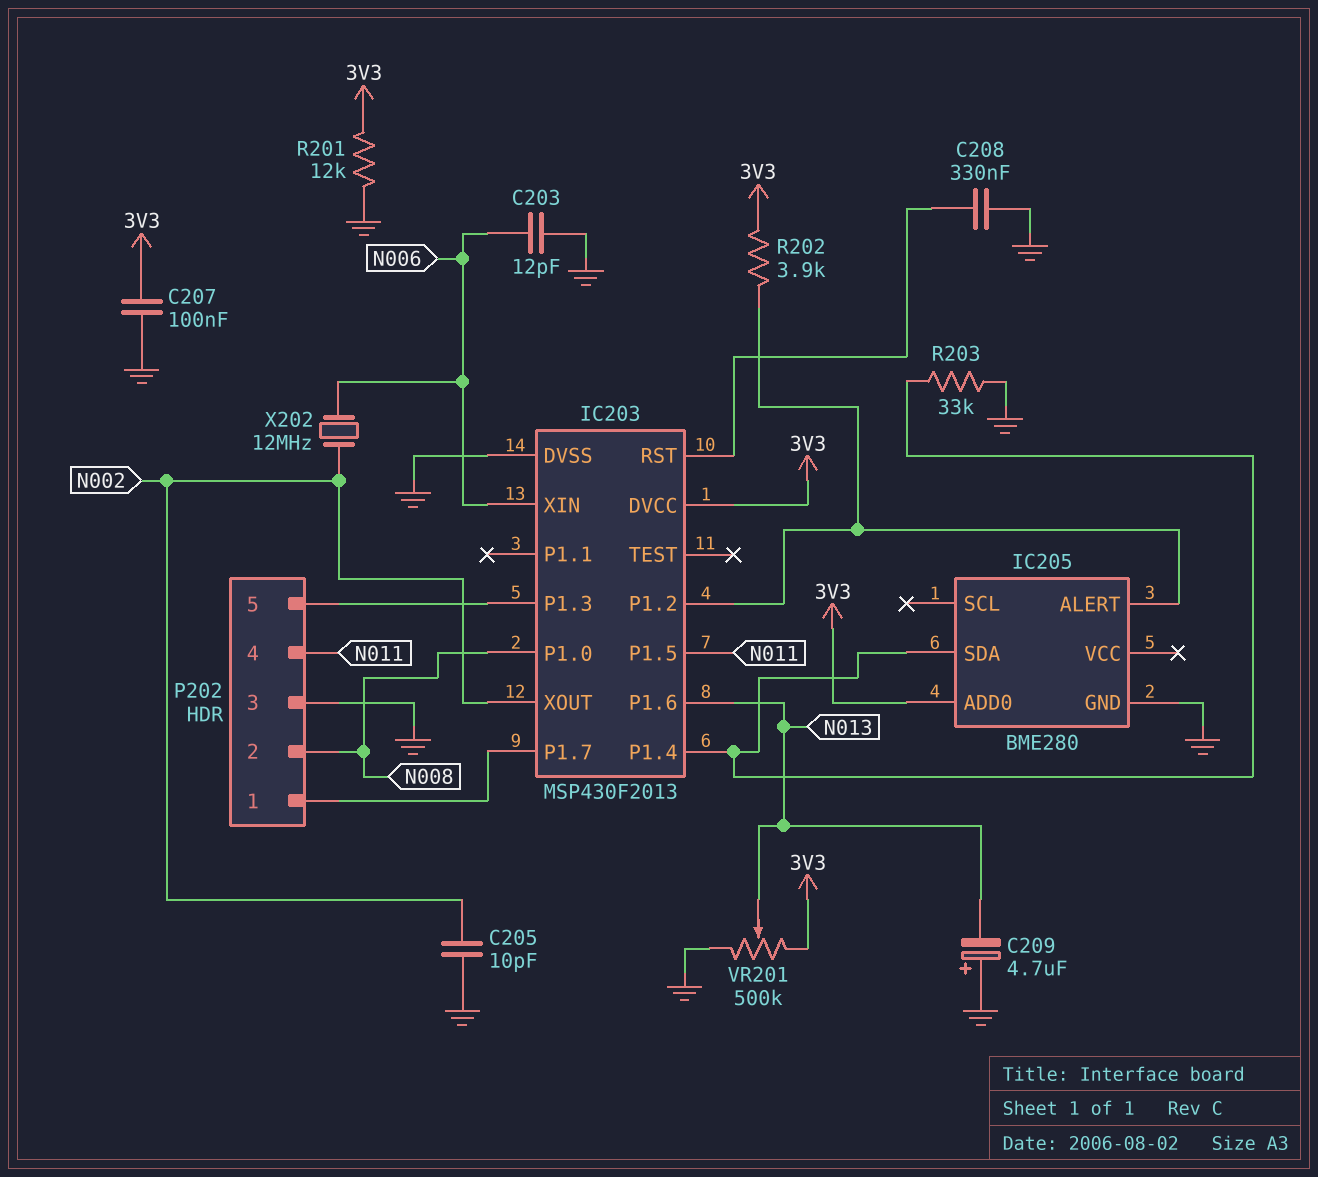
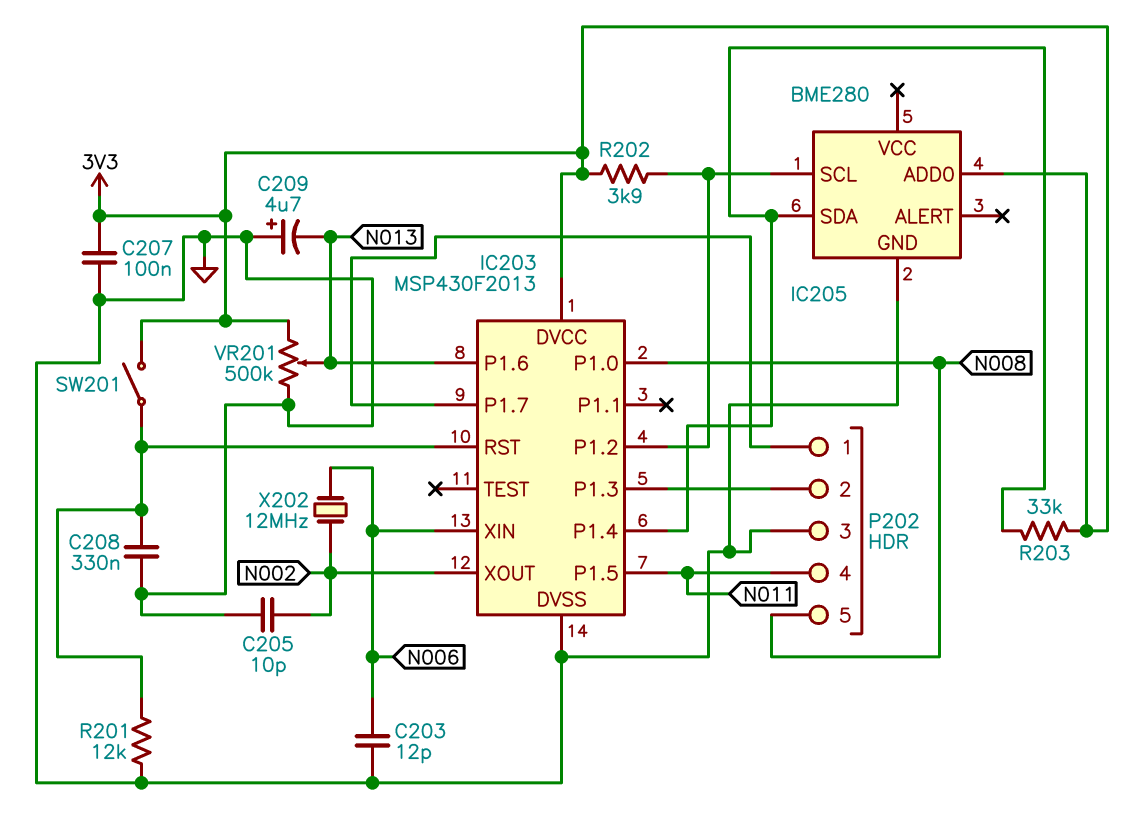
IC205 pin ALERT: IC203/P1.2 -> none
IC205 pin SCL: none -> IC203/P1.2
P202 pin 2: N008 -> IC203/P1.3
P202 pin 5: IC203/P1.3 -> N008
R201: 12k (3V3, GND) -> 12k (GND, IC203/RST)
R203: 33k (GND, IC203/P1.4) -> 33k (3V3, IC203/P1.4)
SW201: none -> switch (3V3, IC203/RST)

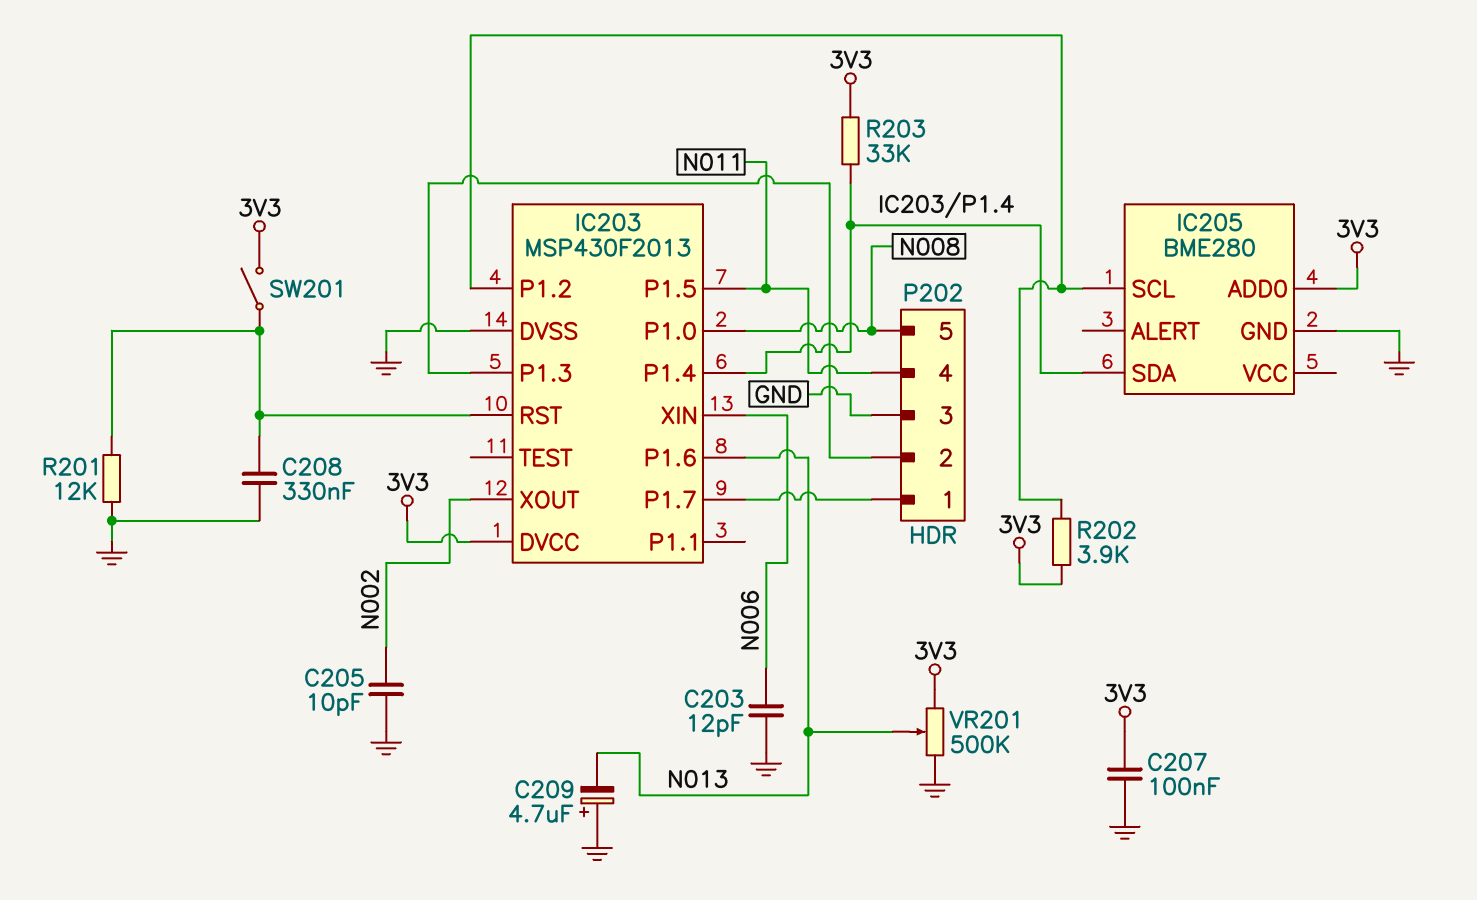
X202: 12MHz (N002, N006) -> none

